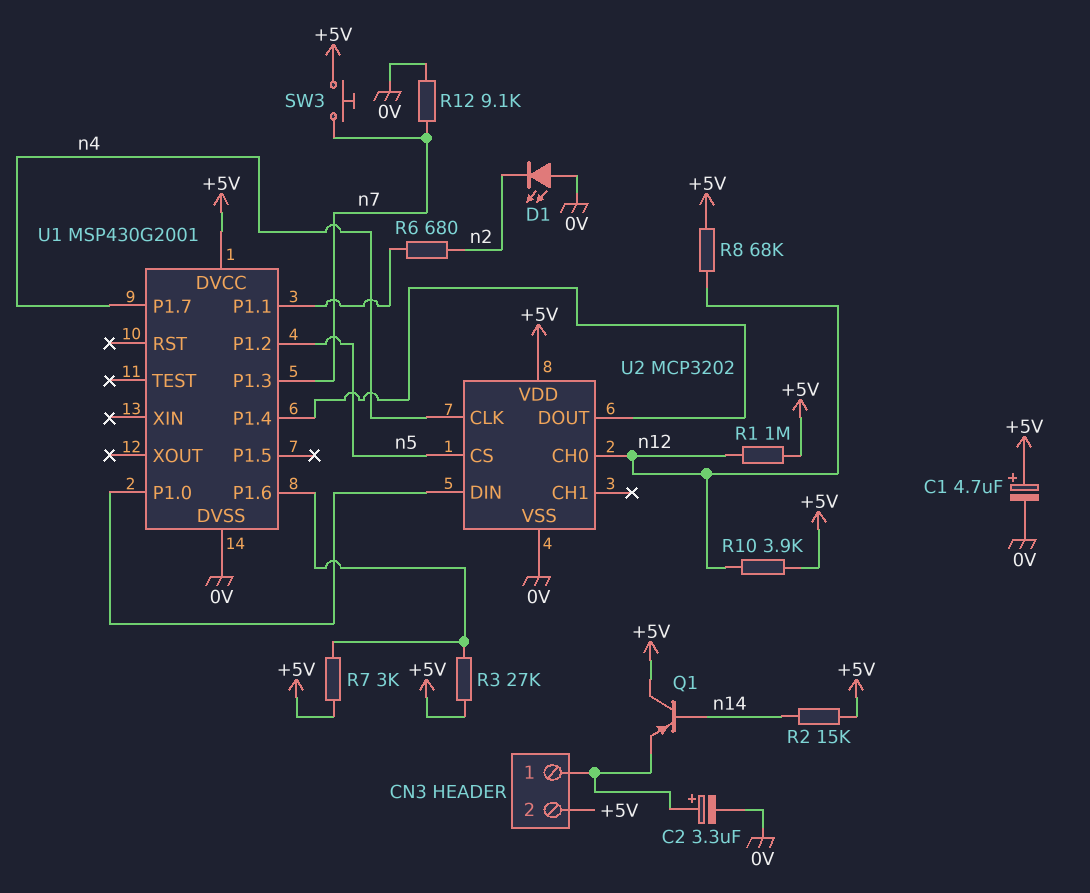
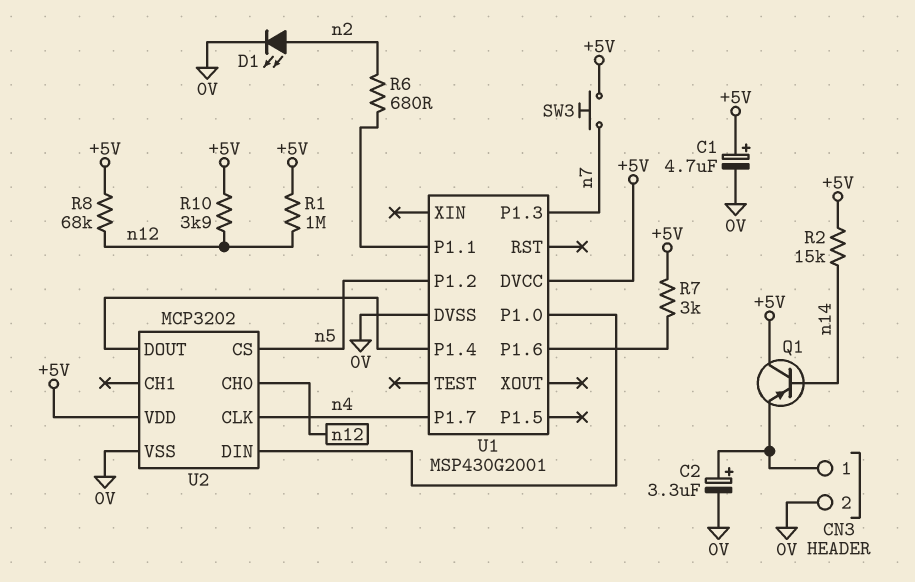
CN3 pin 2: +5V -> 0V
D1: LED (A 0V, K n2) -> LED (A n2, K 0V)
R3: 27k (+5V, U1/P1.6) -> none
R12: 9.1k (0V, n7) -> none

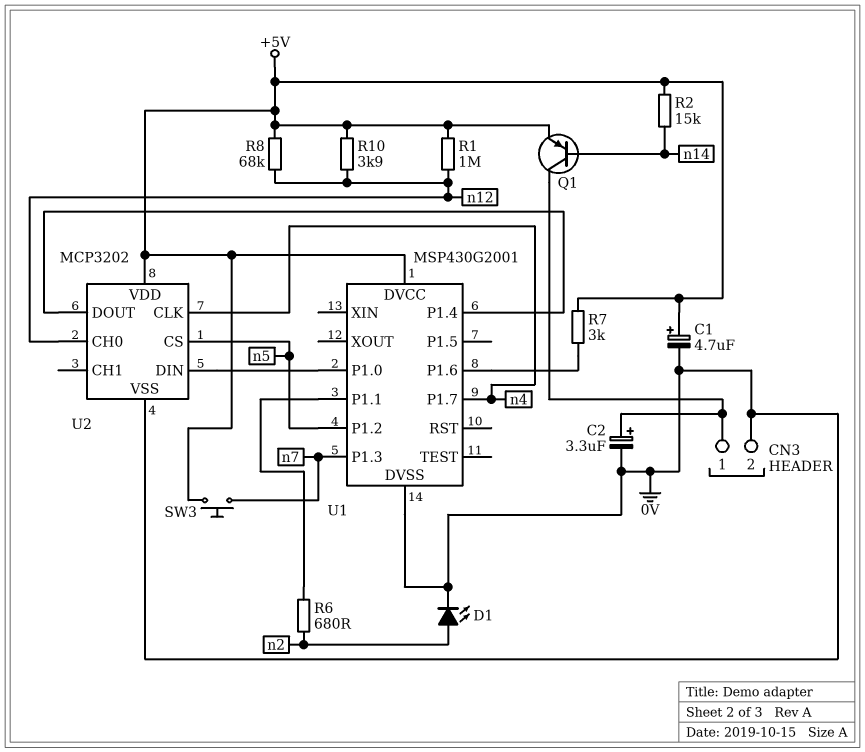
Q1: PNP (B n14, C +5V, E CN3/1) -> PNP (B n14, C CN3/1, E +5V)

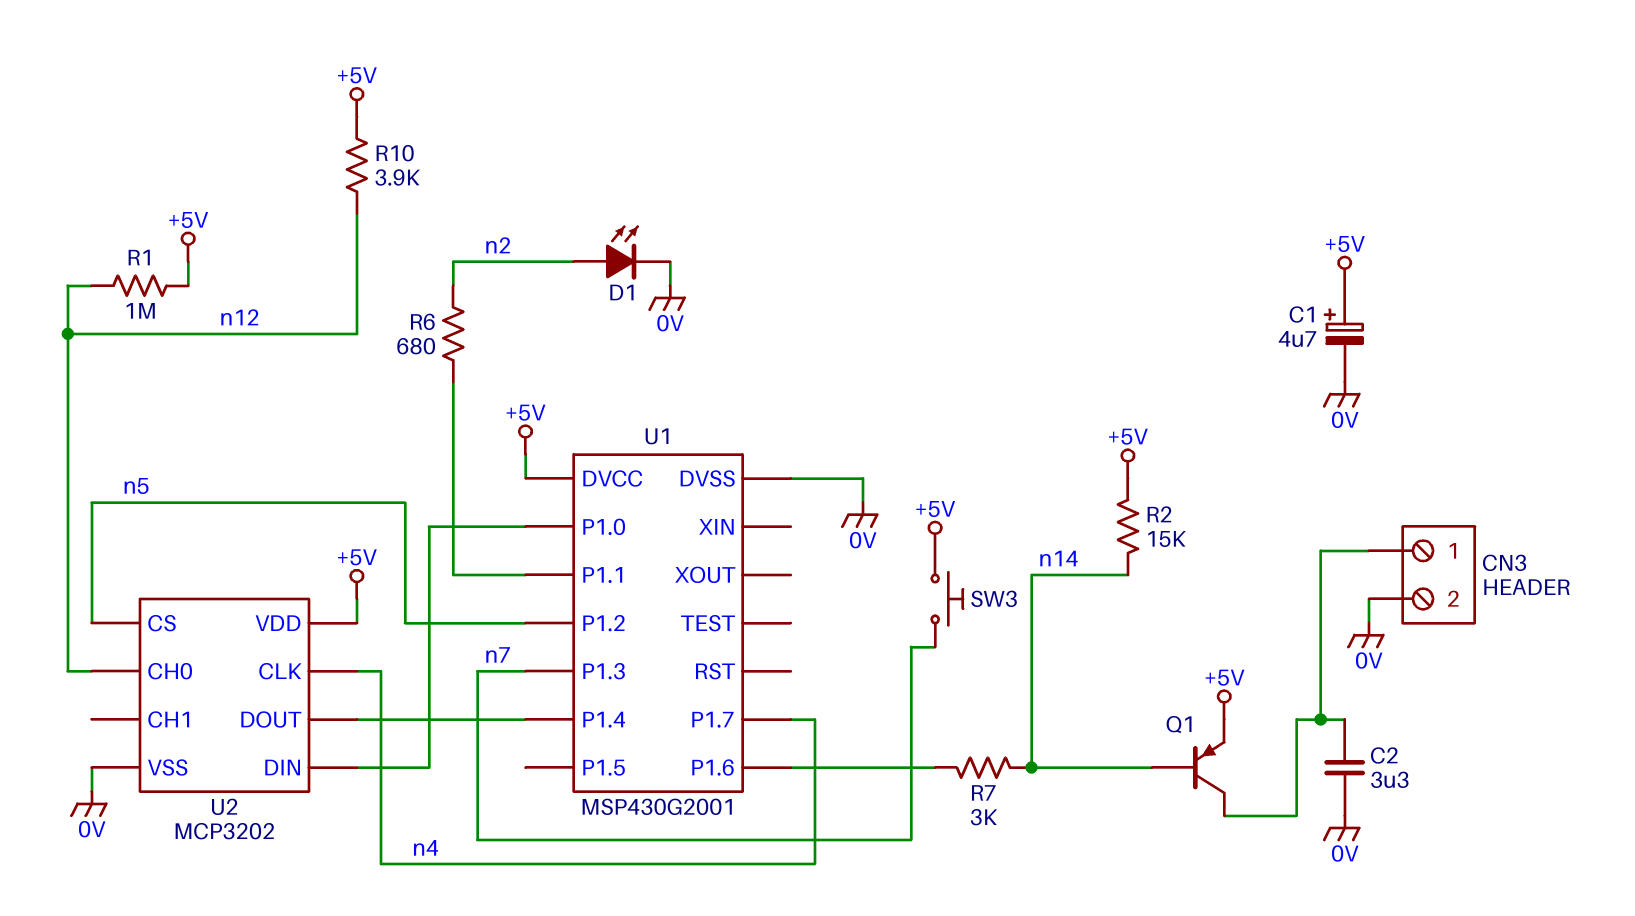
C2: 3.3uF (plus CN3/1, minus 0V) -> 3.3uF (0V, CN3/1)
R7: 3k (+5V, U1/P1.6) -> 3k (U1/P1.6, n14)
R8: 68k (+5V, n12) -> none

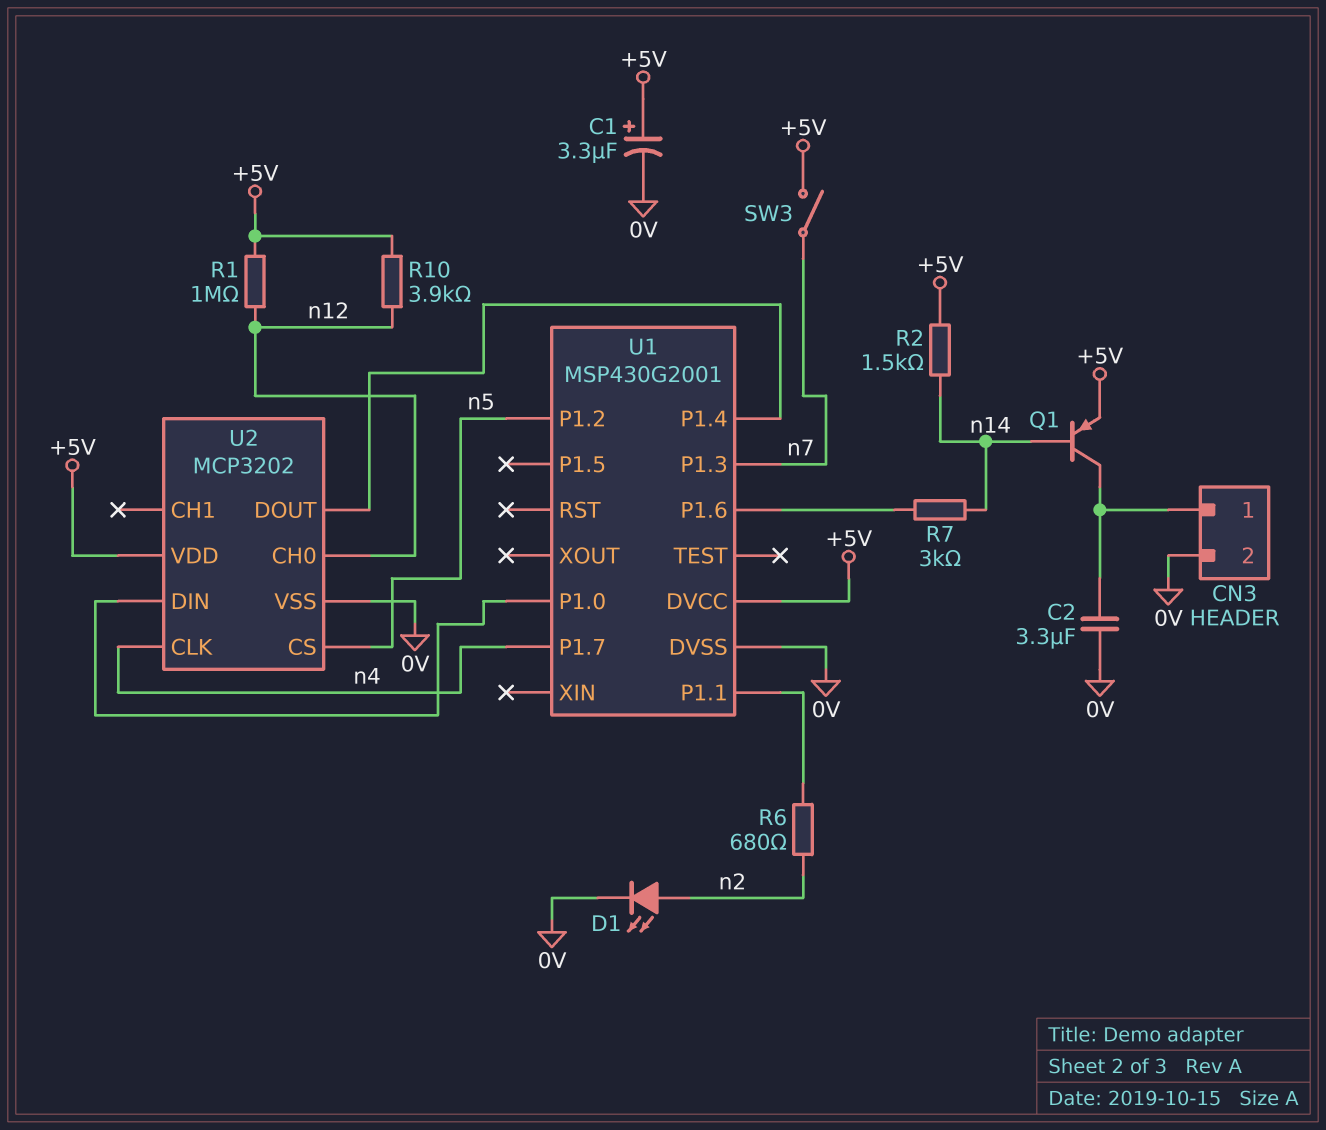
C1: 4.7uF (plus +5V, minus 0V) -> 3.3uF (plus +5V, minus 0V)
R2: 15k (+5V, n14) -> 1.5k (+5V, n14)
SW3: button (+5V, n7) -> switch (+5V, n7)

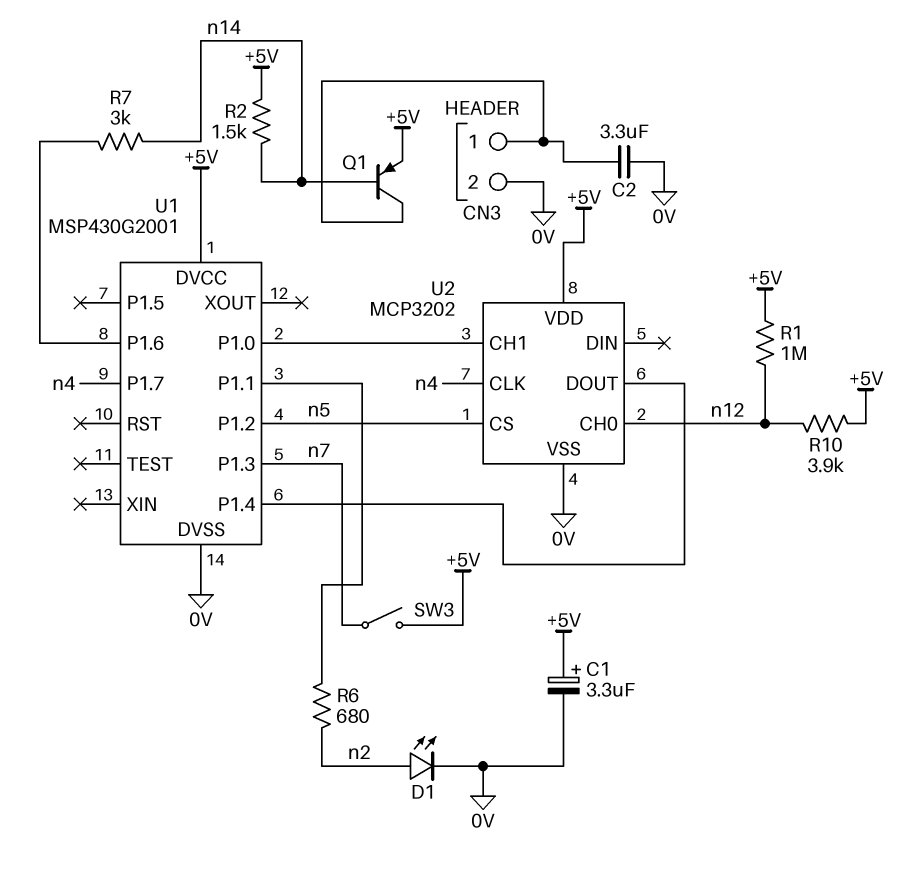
U2 pin CH1: none -> U1/P1.0
U2 pin DIN: U1/P1.0 -> none

